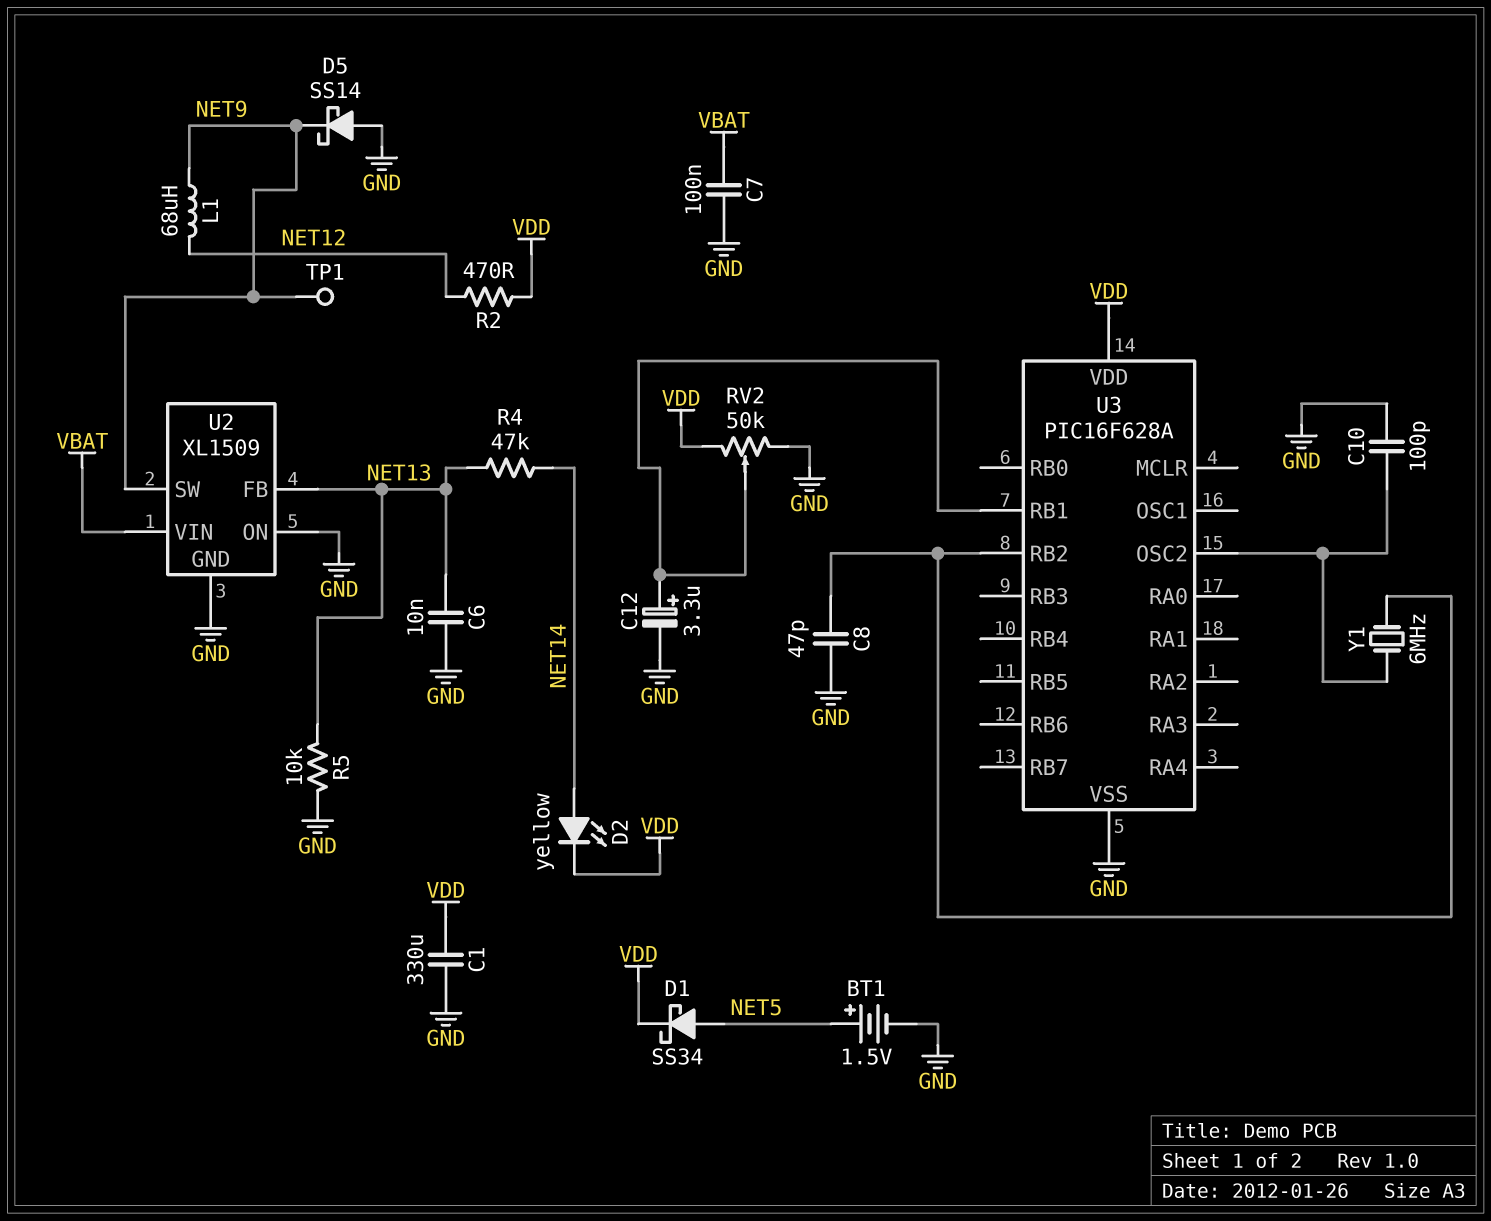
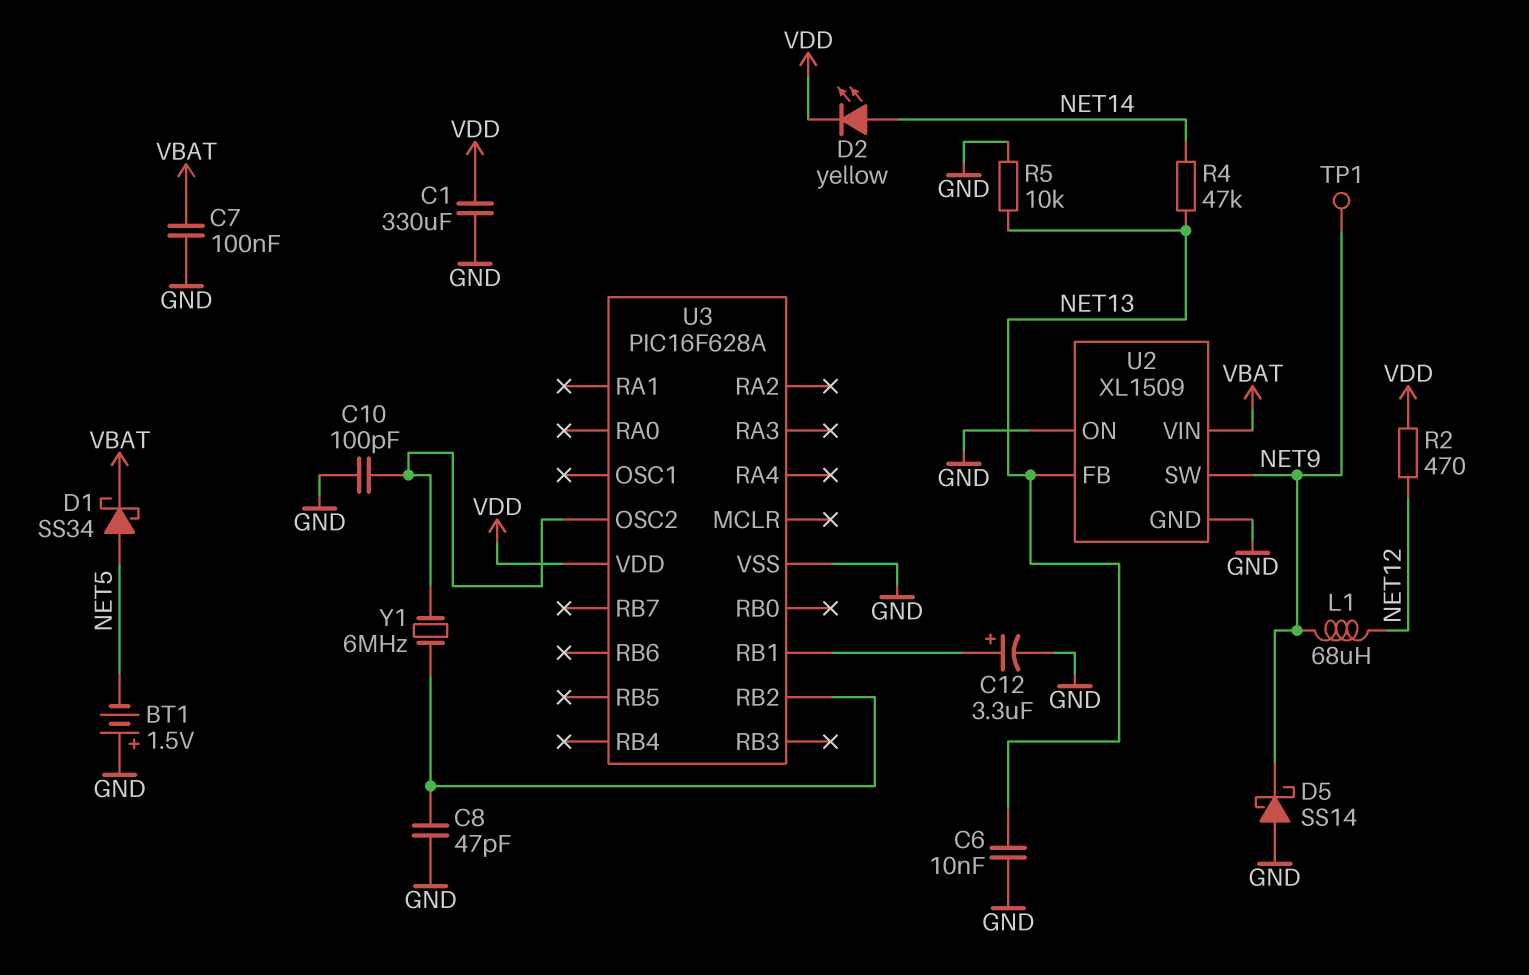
BT1: 1.5V (plus NET5, minus GND) -> 1.5V (plus GND, minus NET5)
D1: schottky SS34 (A NET5, K VDD) -> schottky SS34 (A NET5, K VBAT)
RV2: 50k (GND, VDD, wiper U3/RB1) -> none

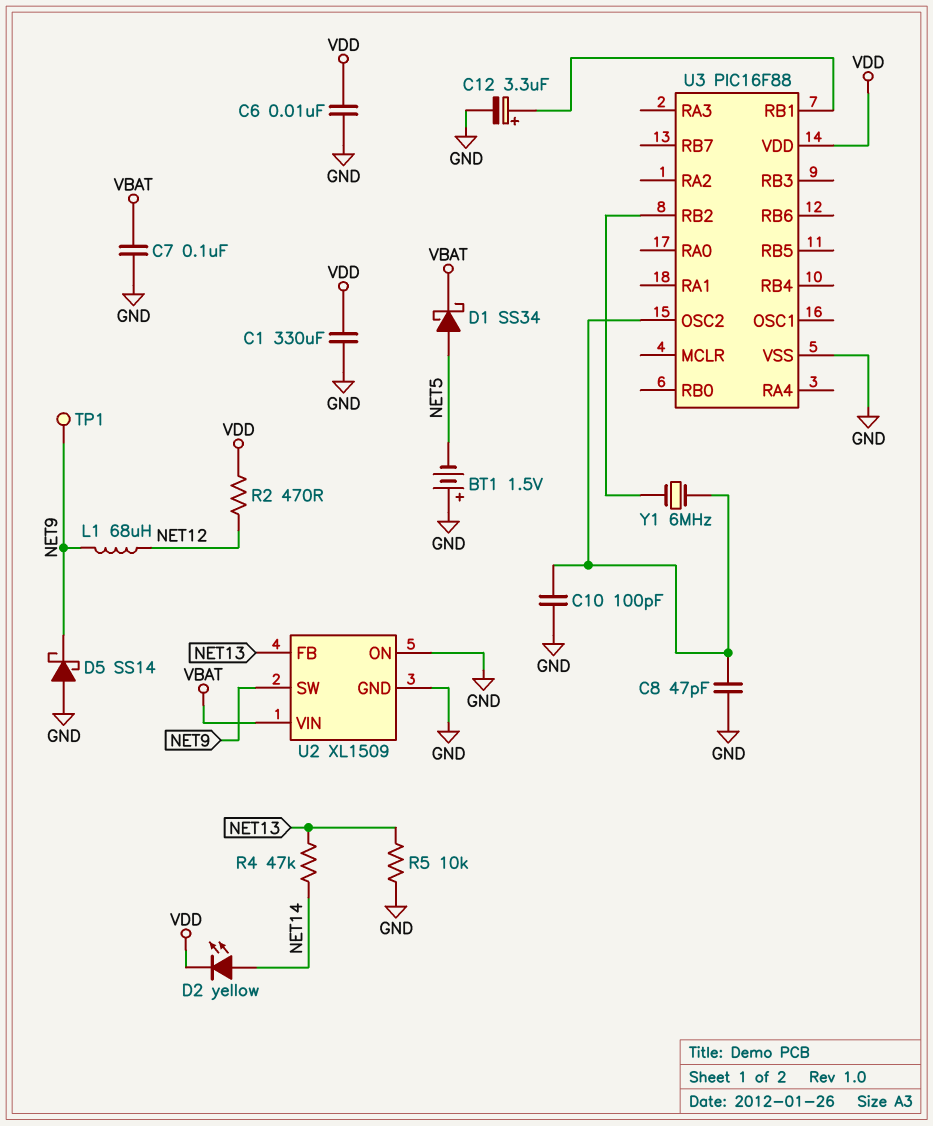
C6: 10nF (GND, NET13) -> 10nF (GND, VDD)
C8: 47pF (GND, U3/RB2) -> 47pF (GND, U3/OSC2)
U3: PIC16F628A -> PIC16F88

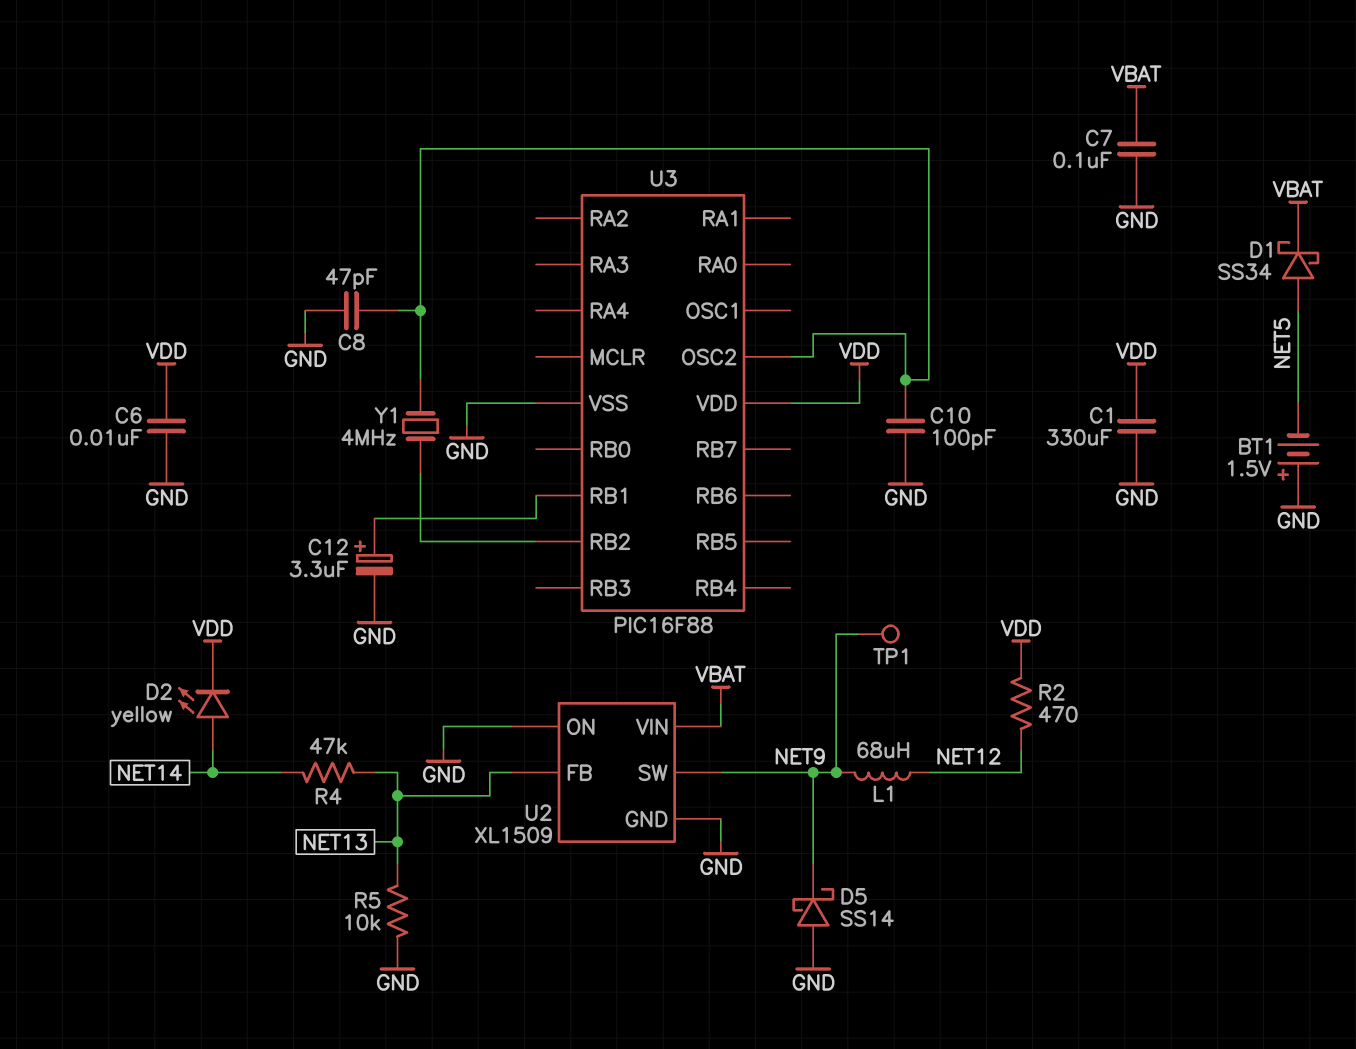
Y1: 6MHz (U3/OSC2, U3/RB2) -> 4MHz (U3/OSC2, U3/RB2)

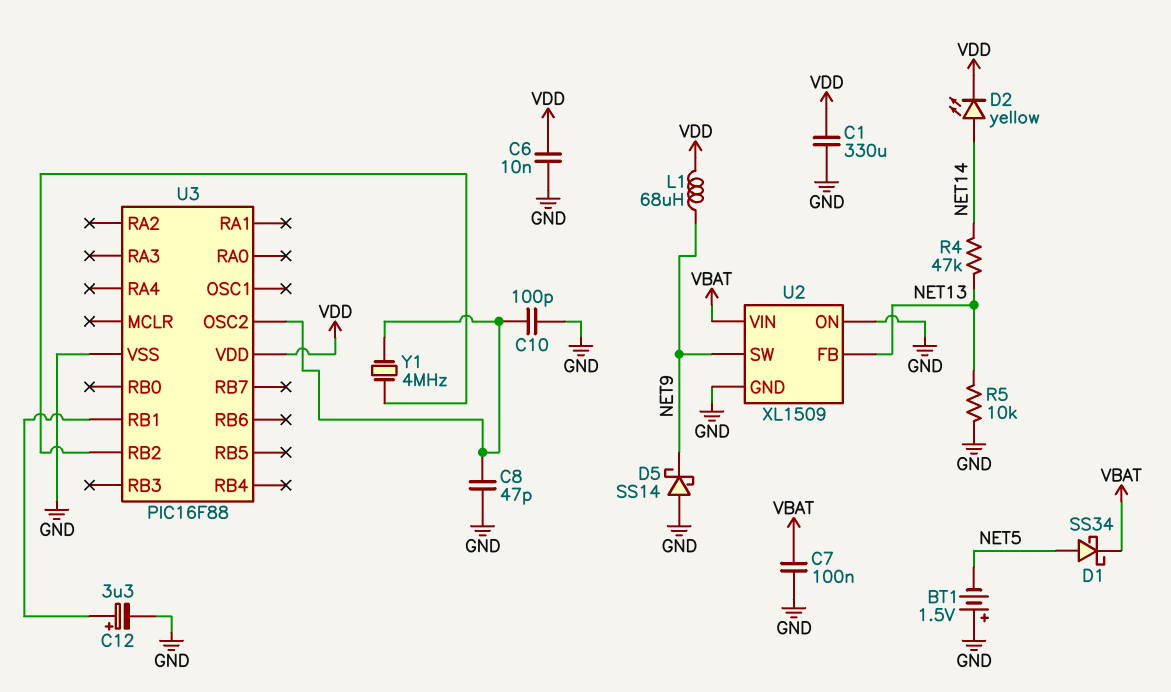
L1: 68uH (NET9, NET12) -> 68uH (NET9, VDD)
R2: 470 (NET12, VDD) -> none
TP1: test point (NET9) -> none

